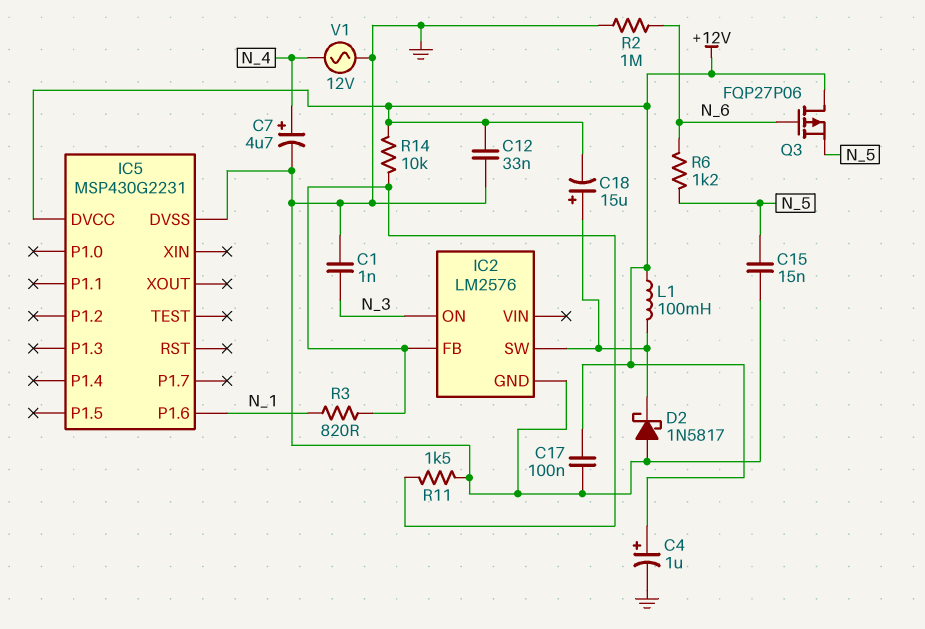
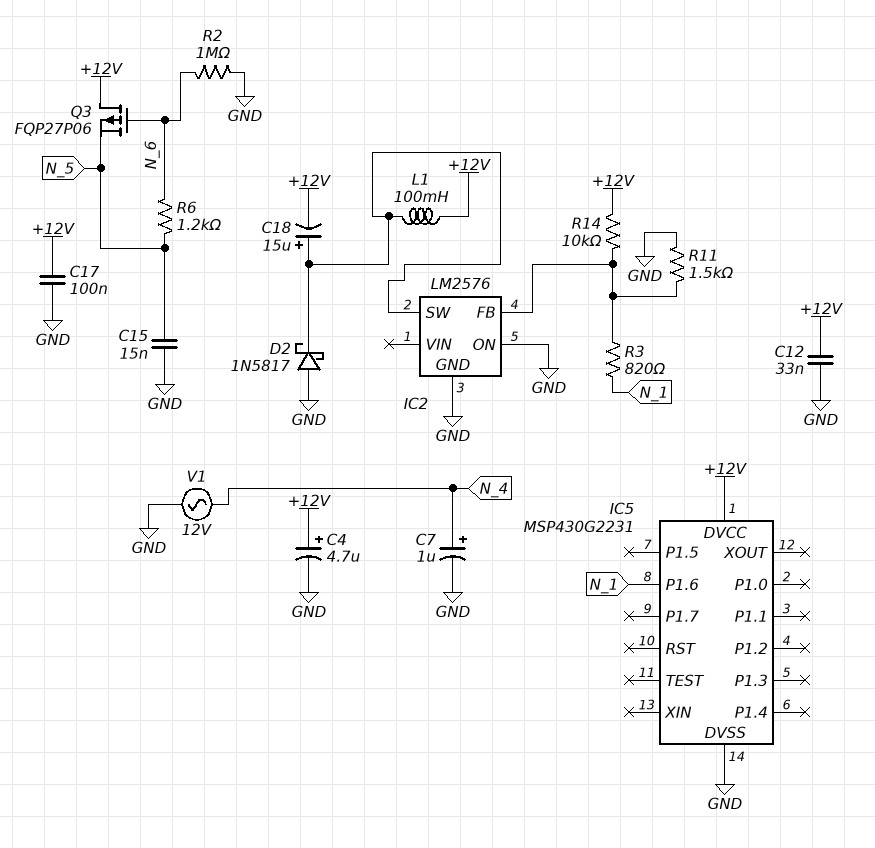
C1: 1nF (GND, N_3) -> none
C4: 1uF (plus +12V, minus GND) -> 4.7uF (plus +12V, minus GND)
C7: 4.7uF (plus N_4, minus GND) -> 1uF (plus N_4, minus GND)
IC2 pin ON: N_3 -> GND

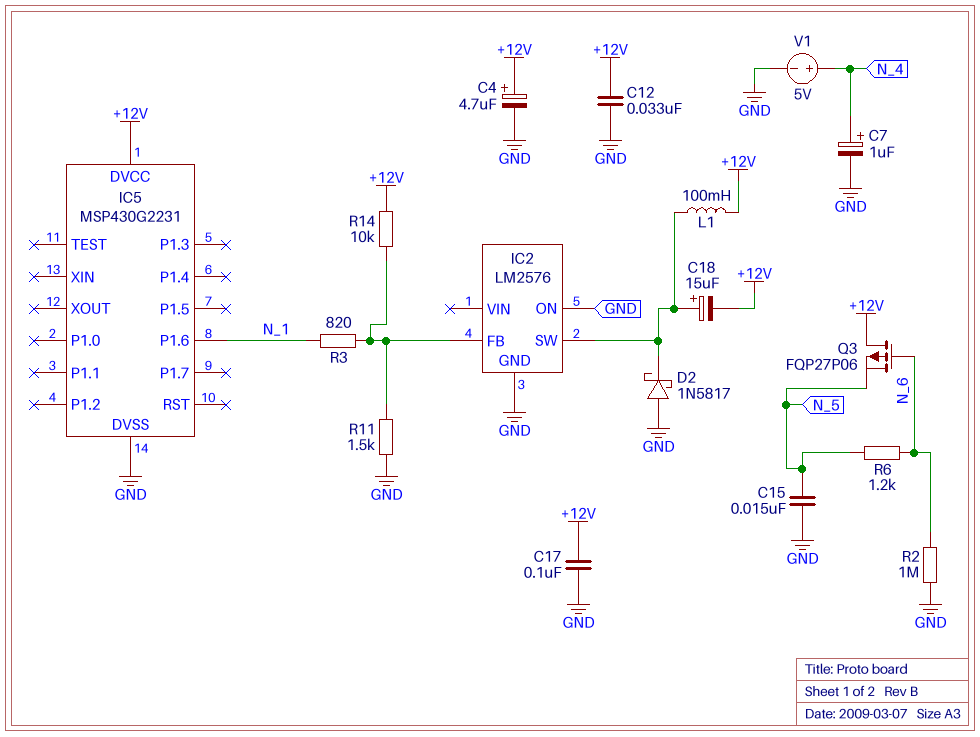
V1: AC 12V (GND, N_4) -> 5V (plus N_4, minus GND)

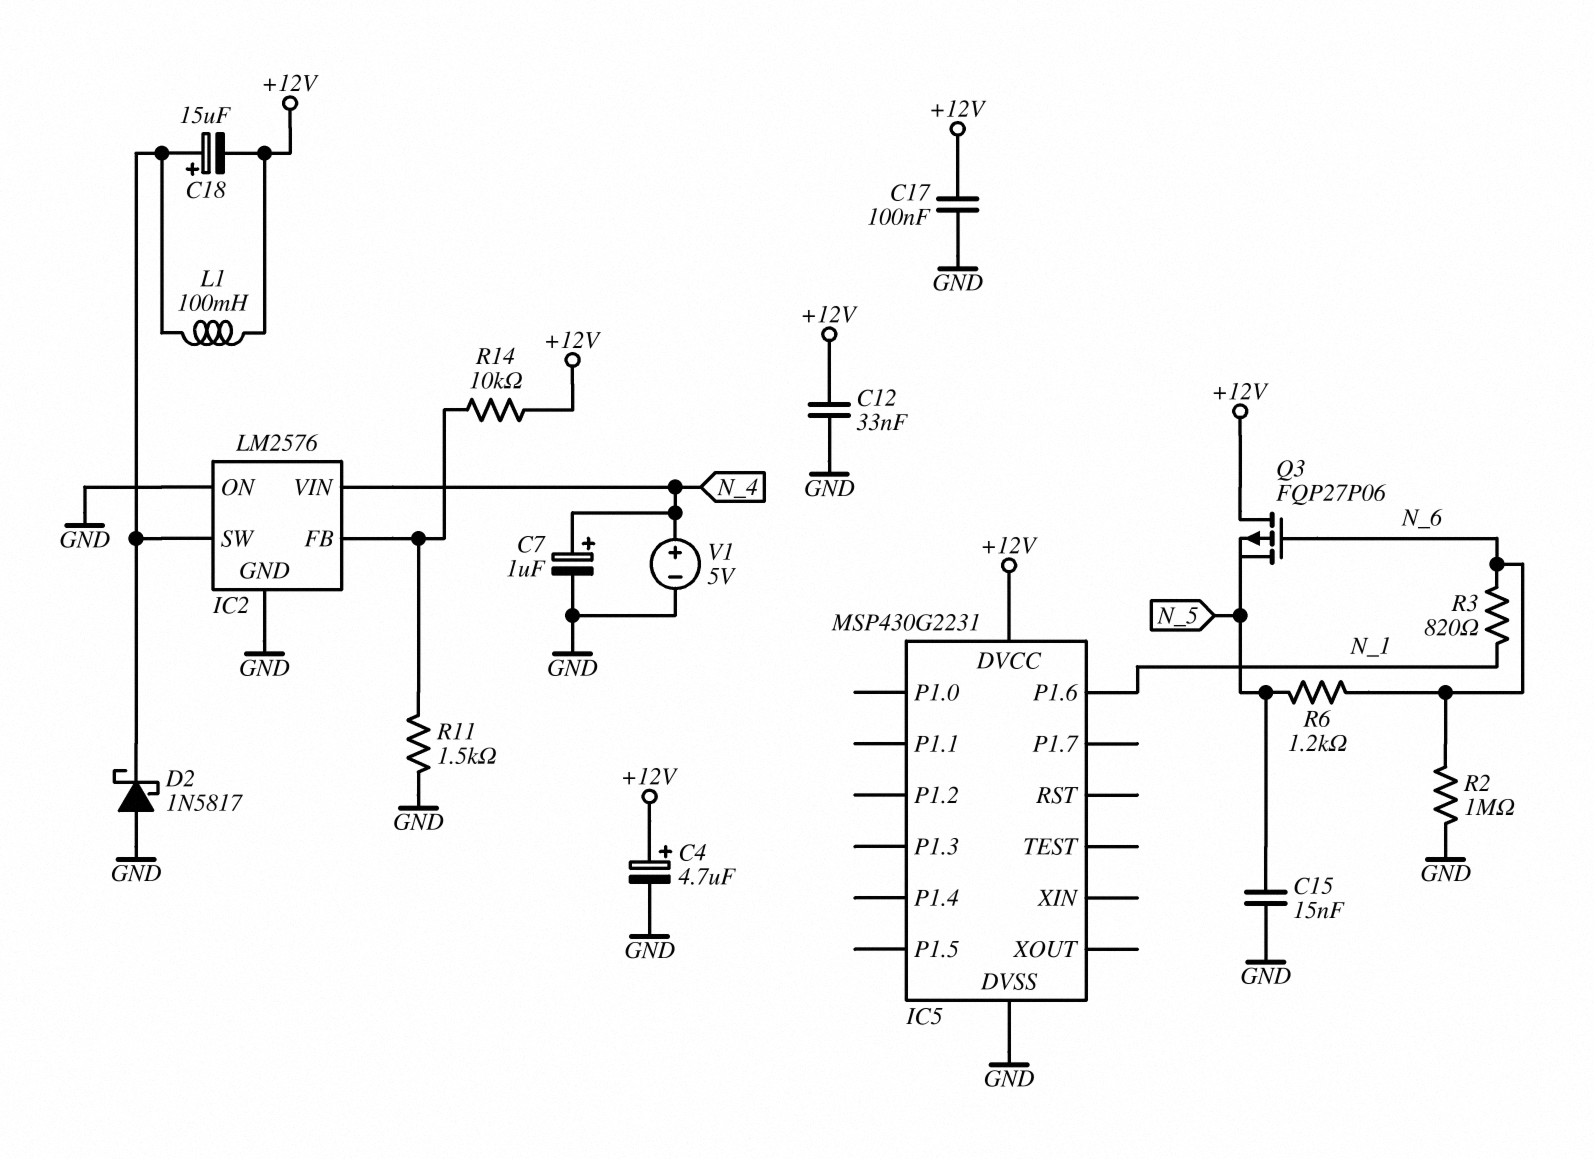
IC2 pin VIN: none -> N_4
R3: 820 (IC2/FB, N_1) -> 820 (N_1, N_6)

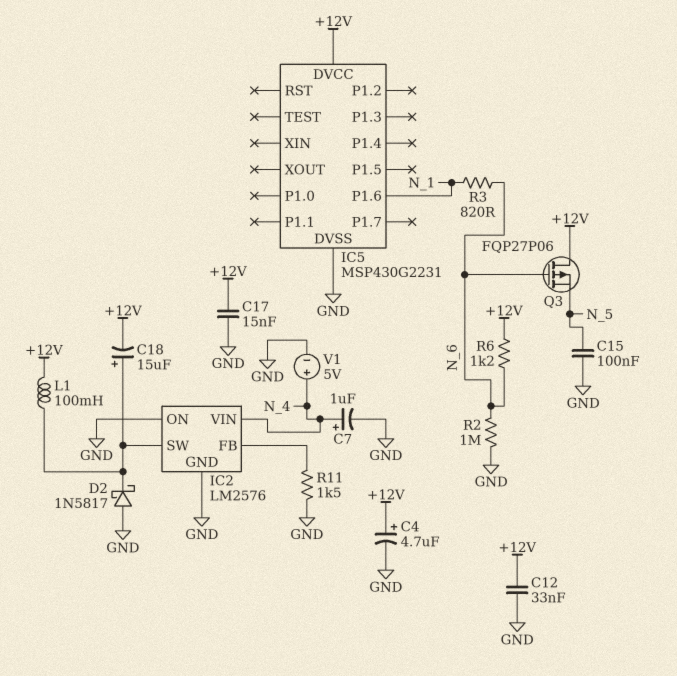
C15: 15nF (GND, N_5) -> 100nF (GND, N_5)
C17: 100nF (+12V, GND) -> 15nF (+12V, GND)
R6: 1.2k (N_5, N_6) -> 1.2k (+12V, N_6)
R14: 10k (+12V, IC2/FB) -> none

